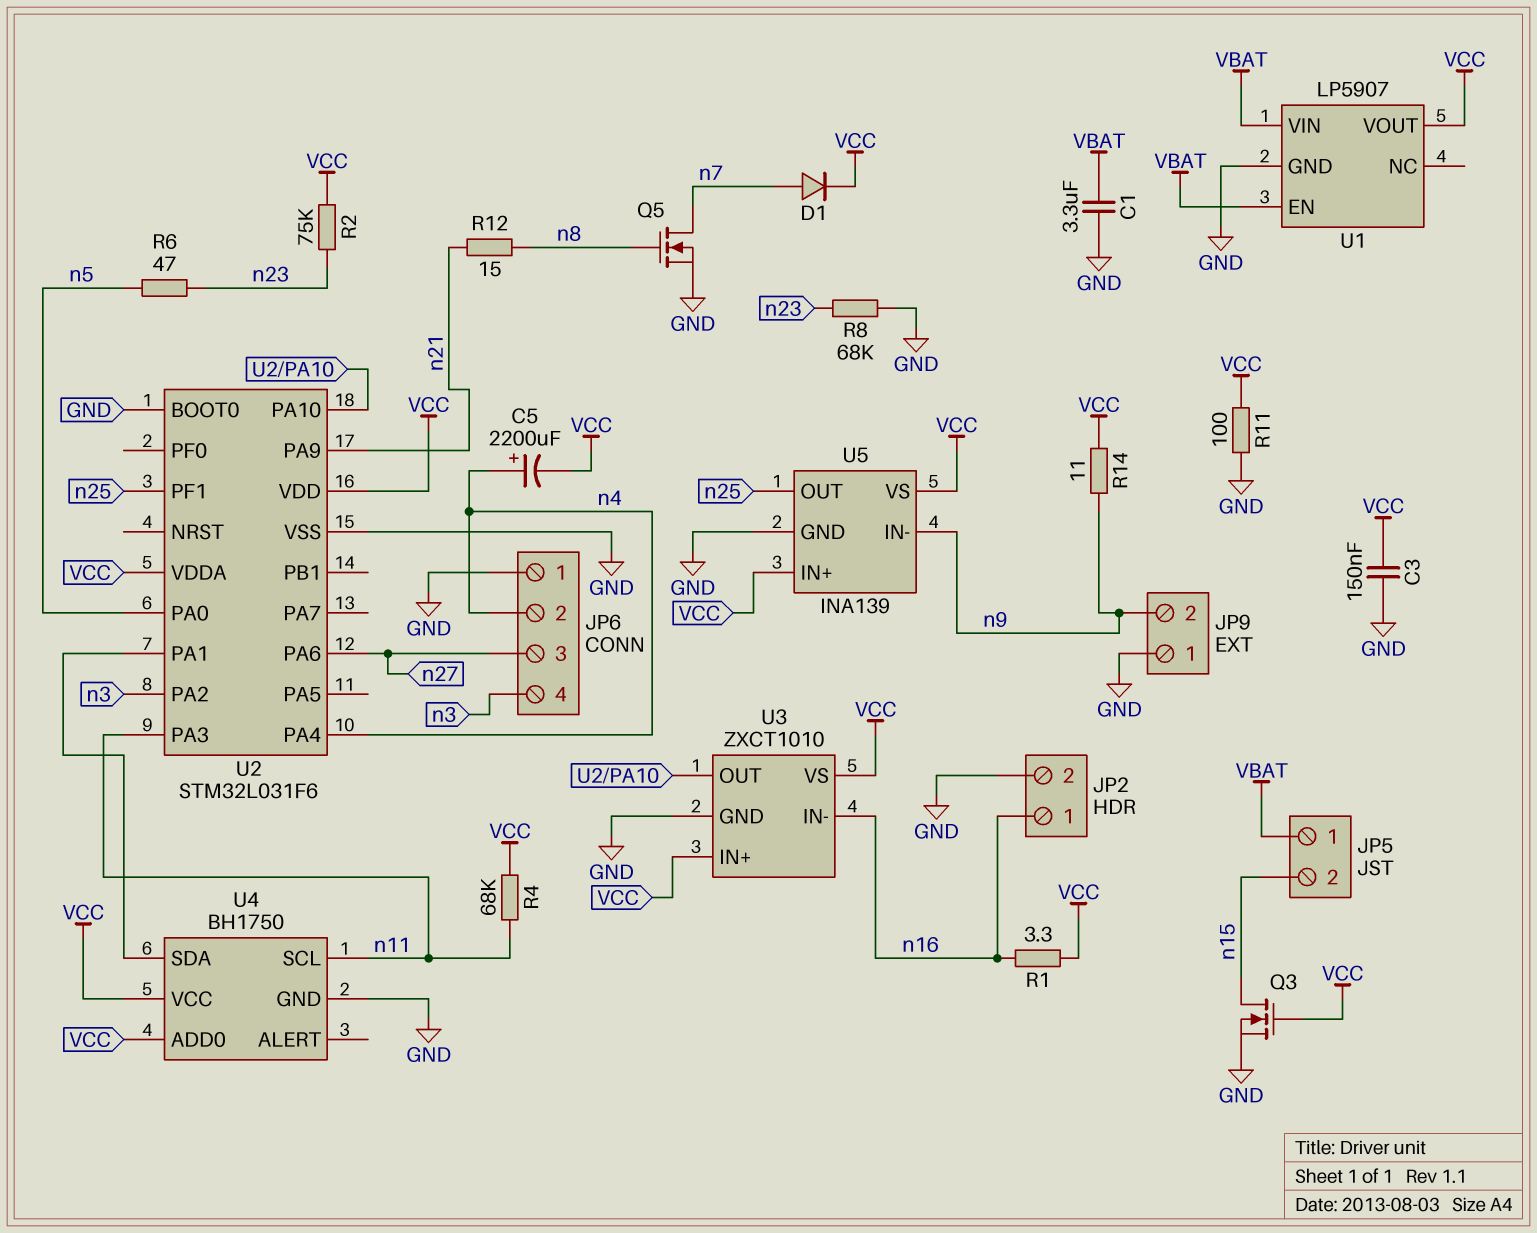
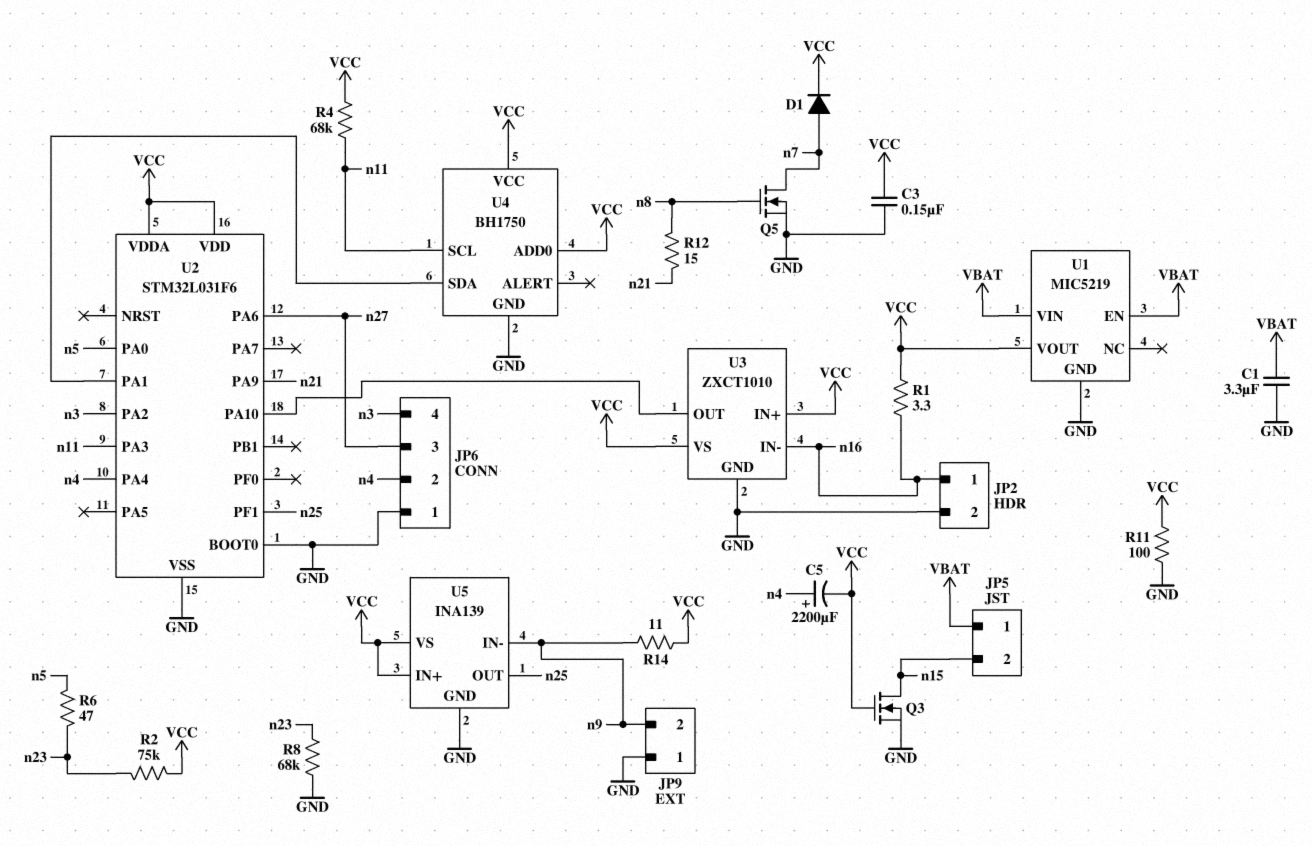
U1: LP5907 -> MIC5219

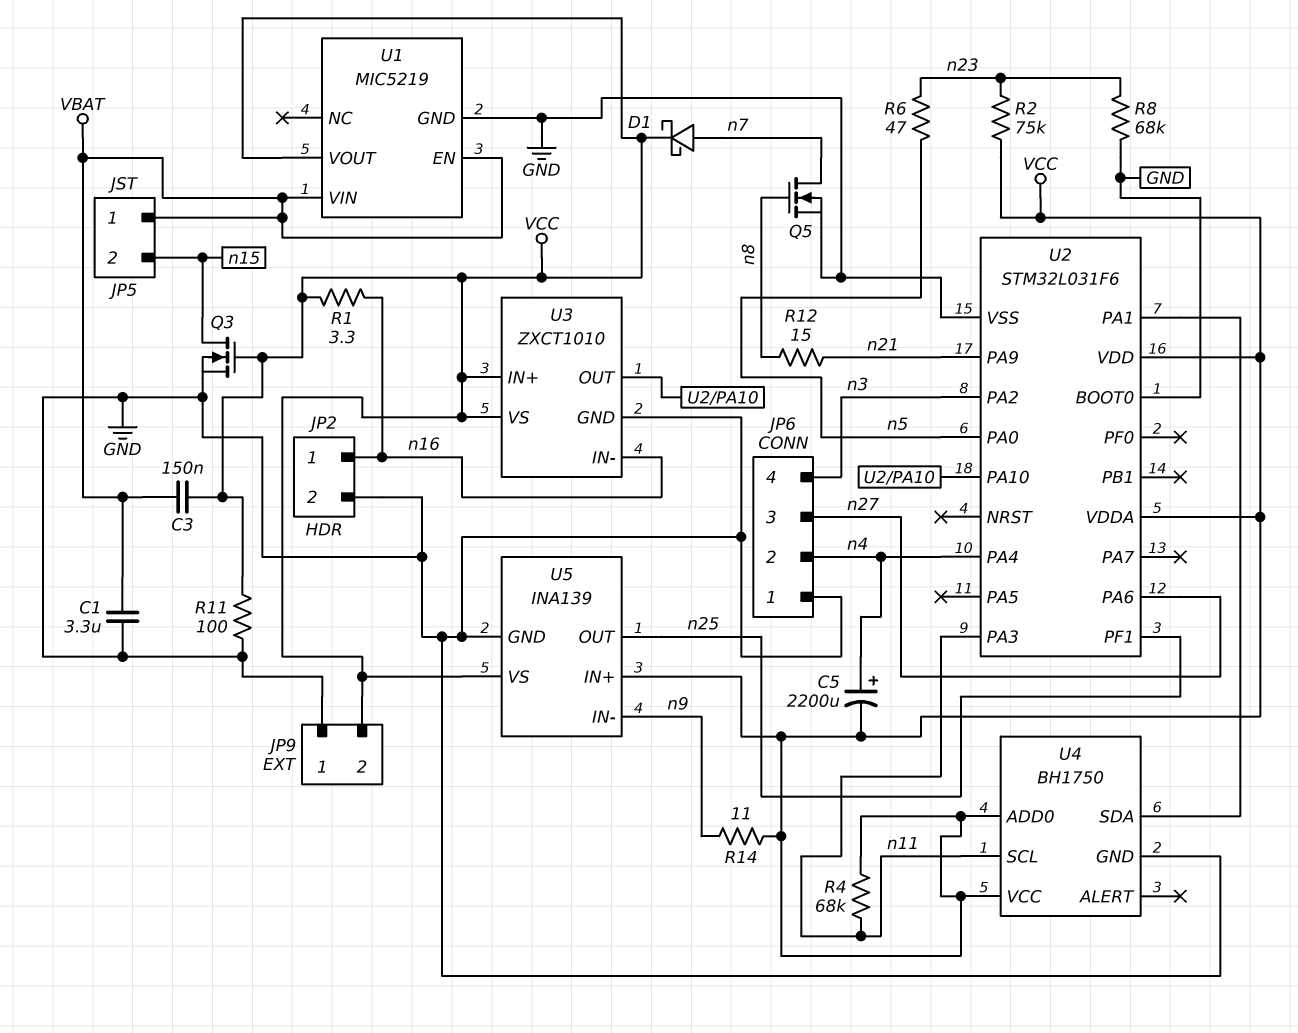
C3: 150nF (GND, VCC) -> 150nF (VBAT, VCC)
D1: diode (A n7, K VCC) -> schottky (A n7, K VCC)
JP9 pin 2: n9 -> VCC

